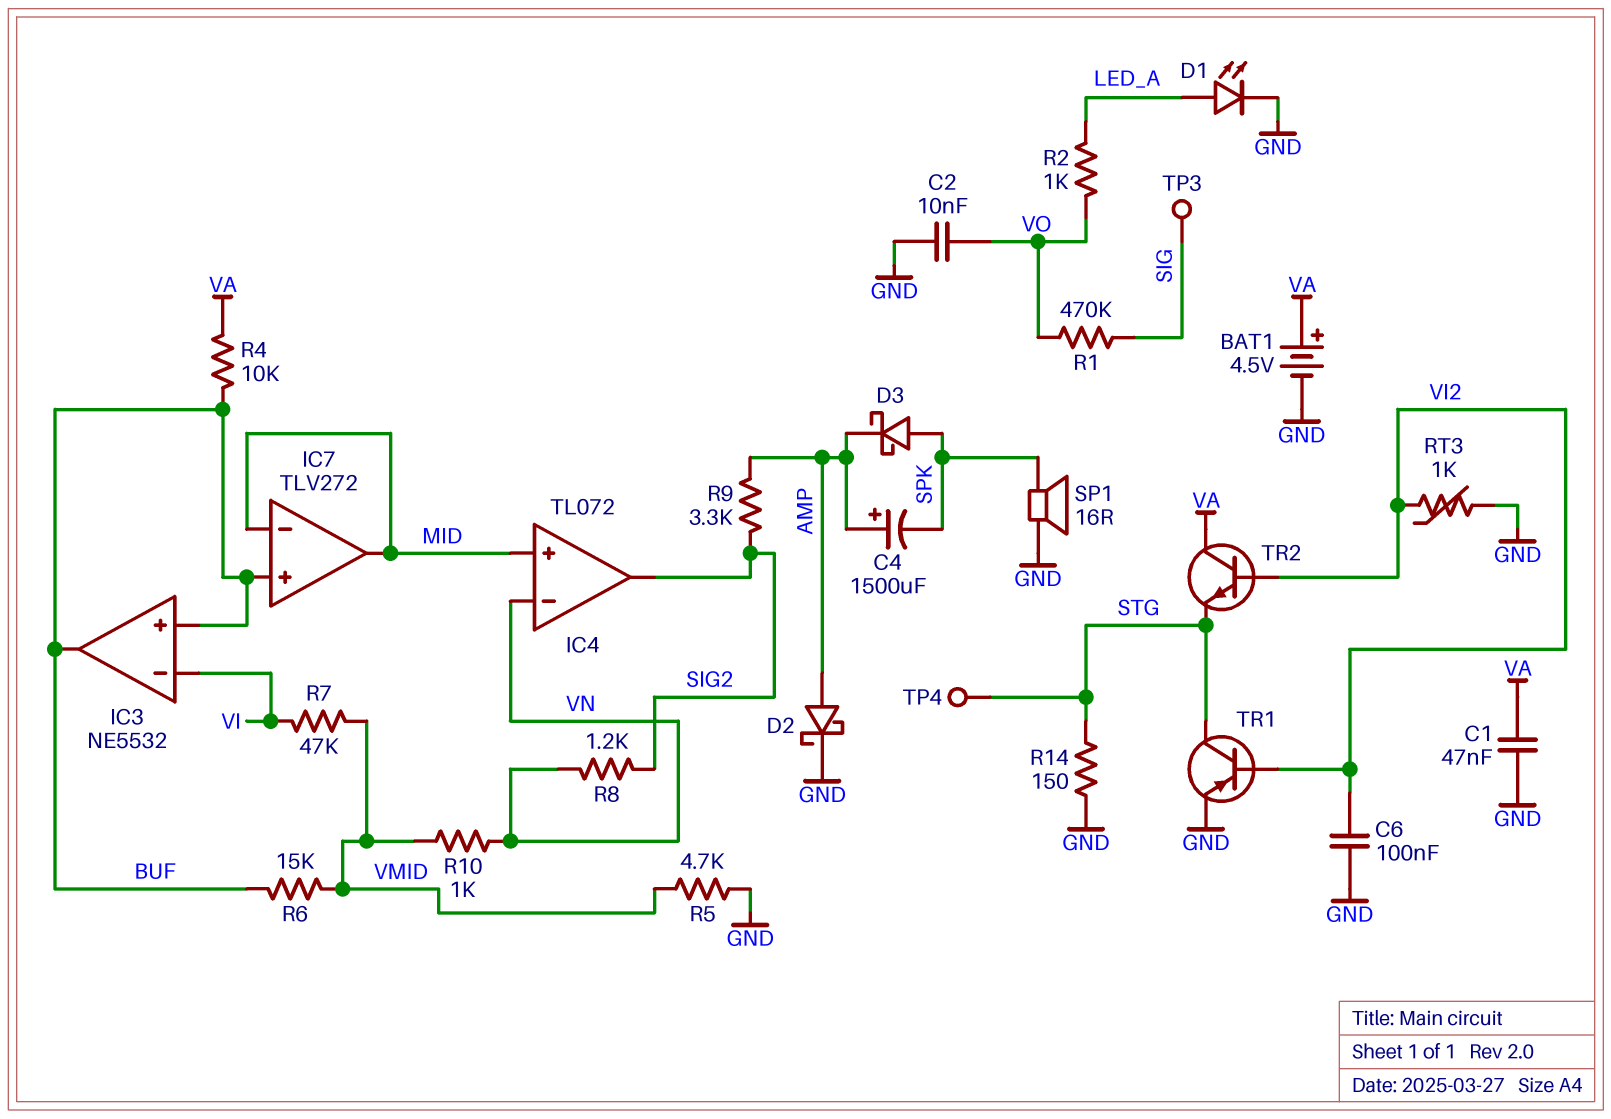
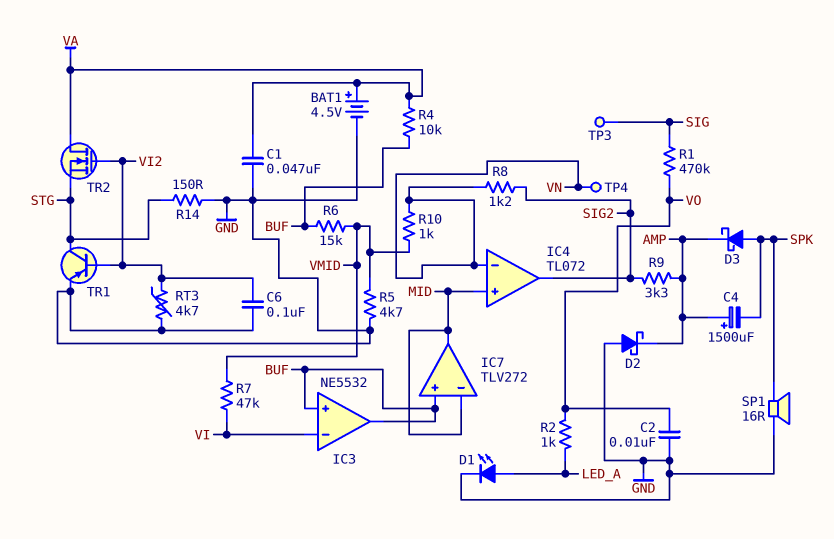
D2: schottky (A AMP, K GND) -> schottky (A GND, K AMP)
RT3: 1k (GND, VI2) -> 4.7k (GND, VI2)
TP4: test point (STG) -> test point (VN)
TR2: NPN (B VI2, C VA, E STG) -> NMOS (G VI2, D VA, S STG)

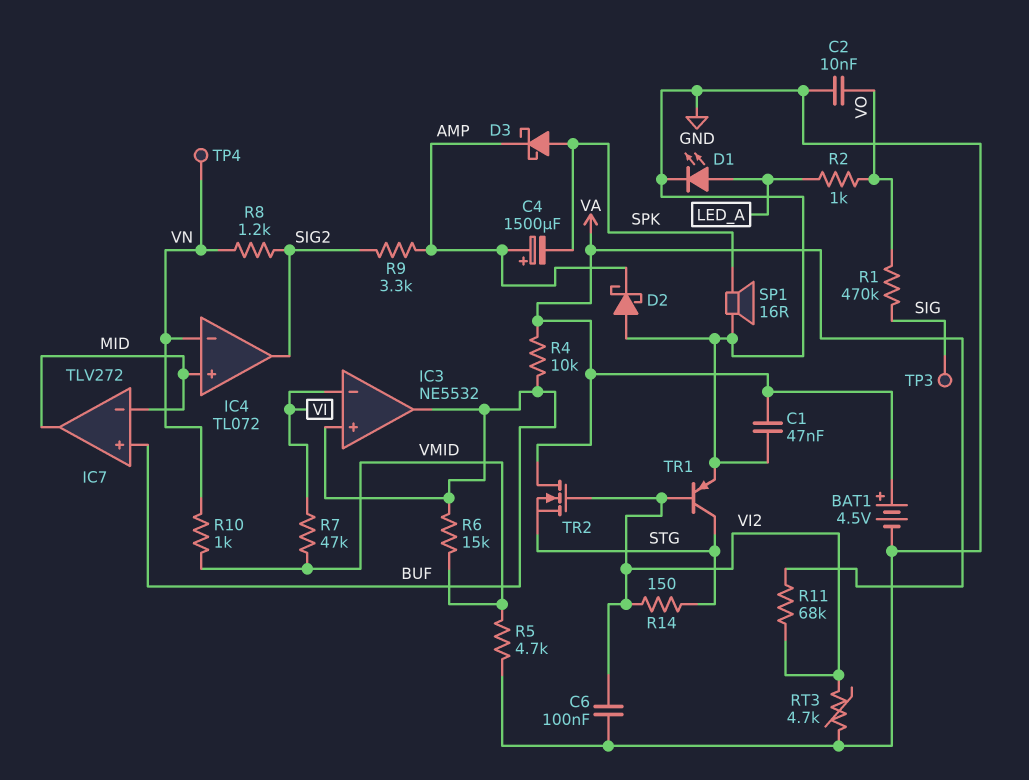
R11: none -> 68k (VA, VI2)
R14: 150 (GND, STG) -> 150 (STG, VI2)

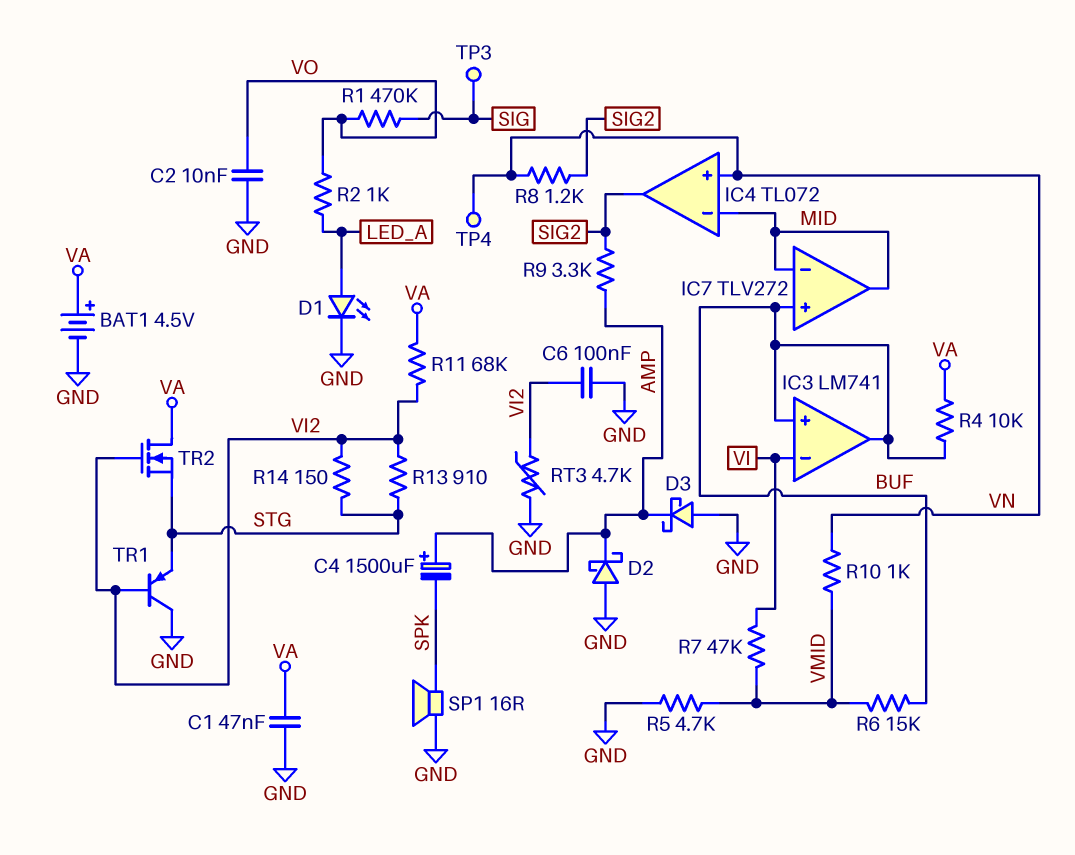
D3: schottky (A SPK, K AMP) -> schottky (A GND, K AMP)
IC3: NE5532 -> LM741
IC4 pin in+: MID -> VN
IC4 pin in-: VN -> MID
R13: none -> 910 (STG, VI2)
TR1: PNP (B VI2, C STG, E GND) -> PNP (B VI2, C GND, E STG)

